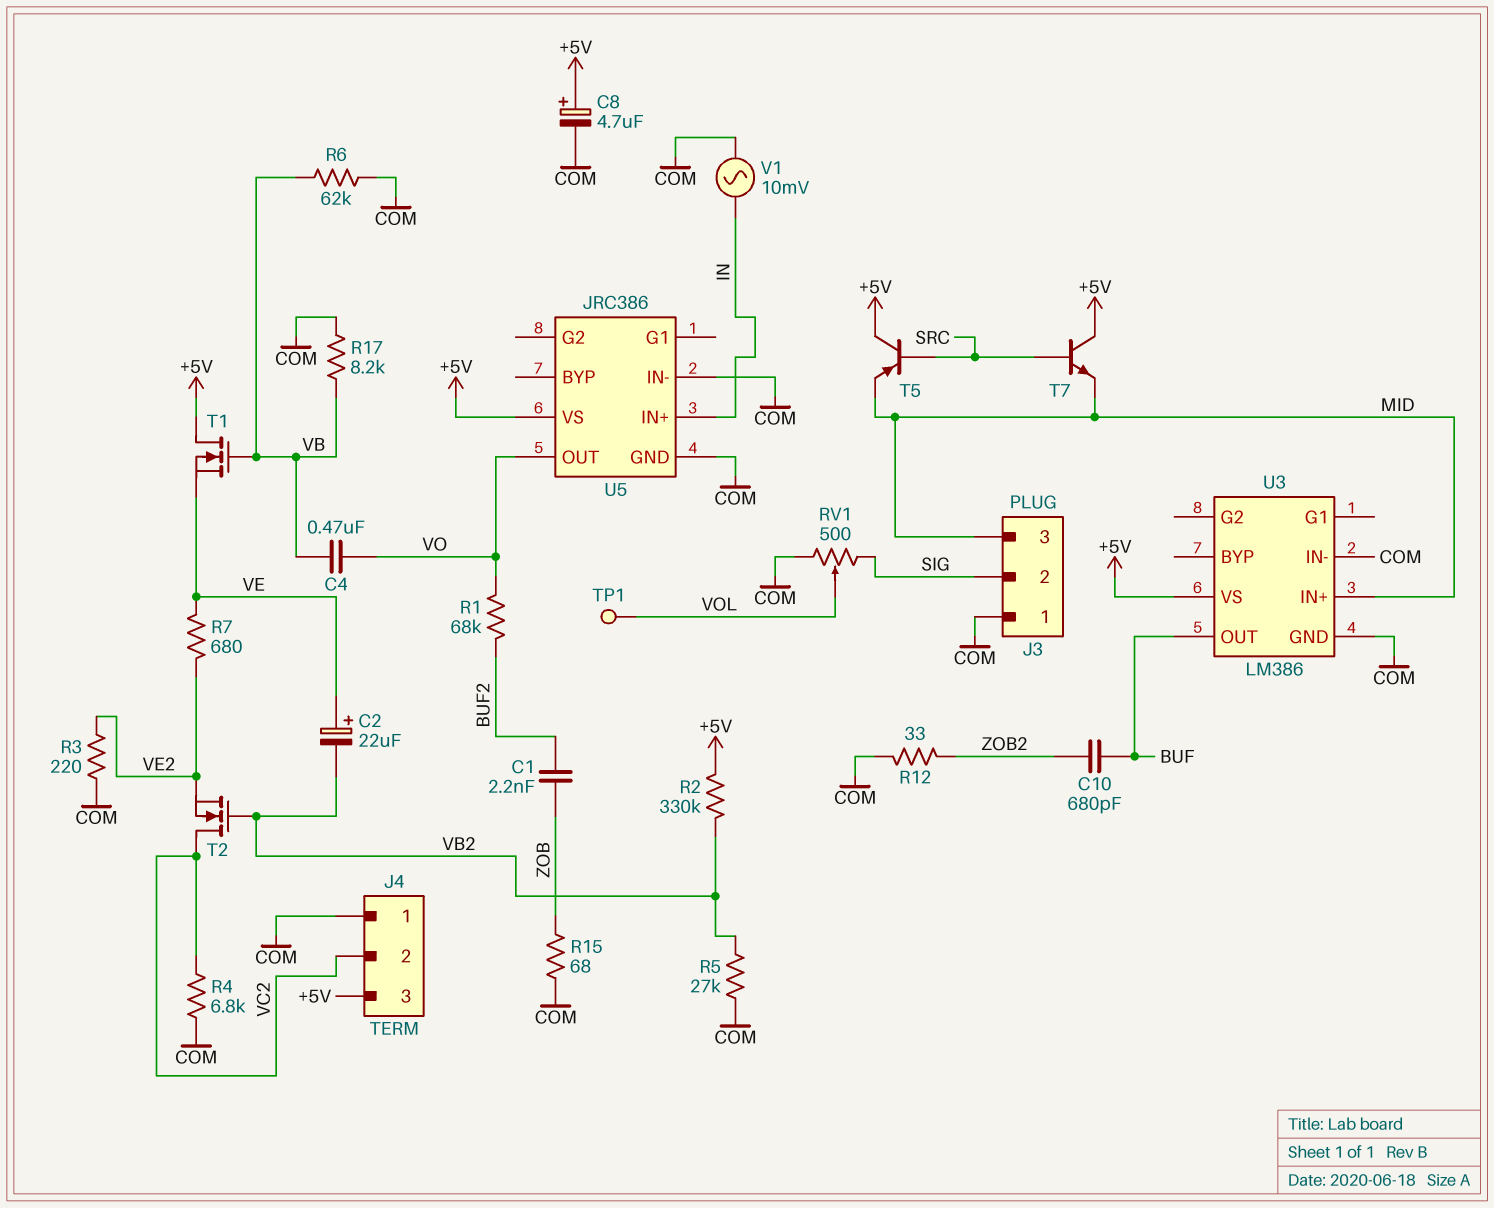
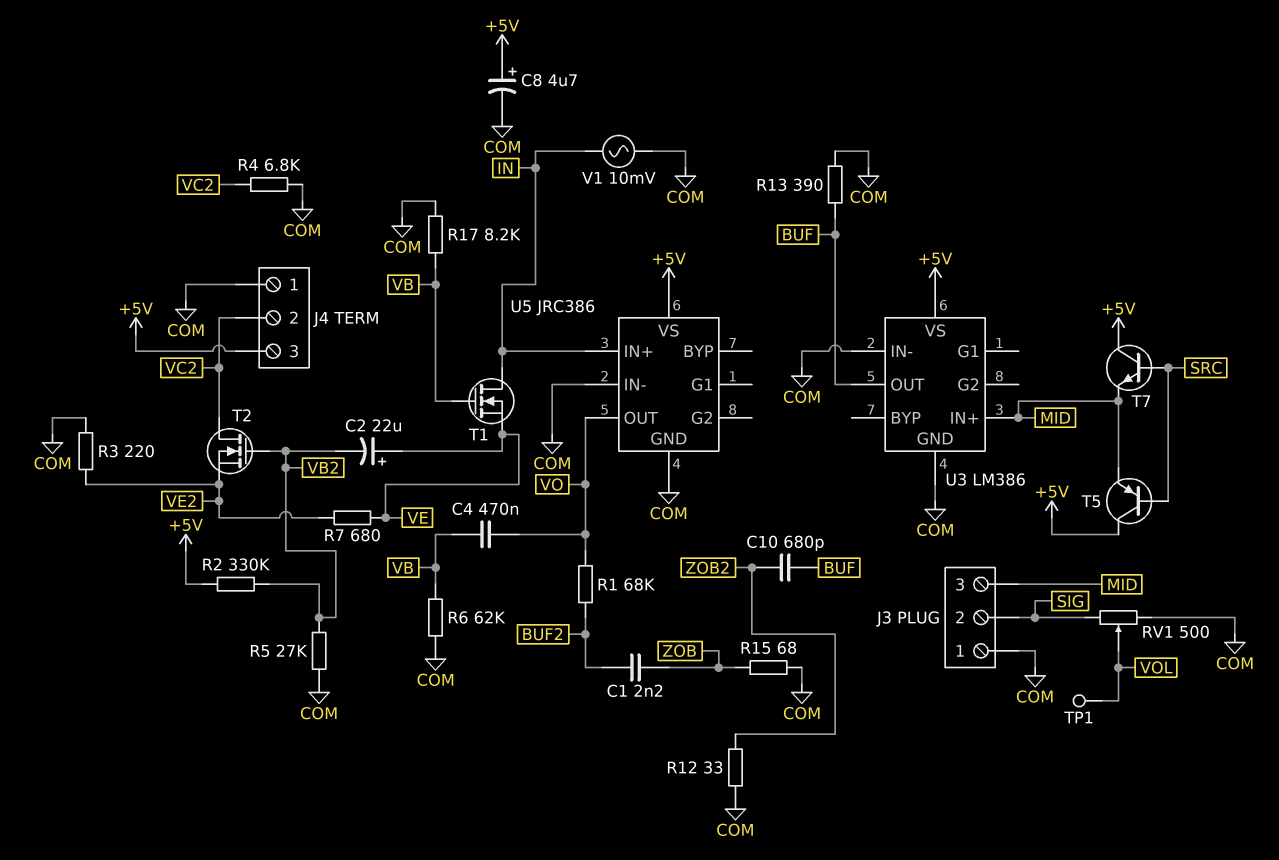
R13: none -> 390 (BUF, COM)
T1: NMOS (G VB, D +5V, S VE) -> NMOS (G VB, D IN, S VE)

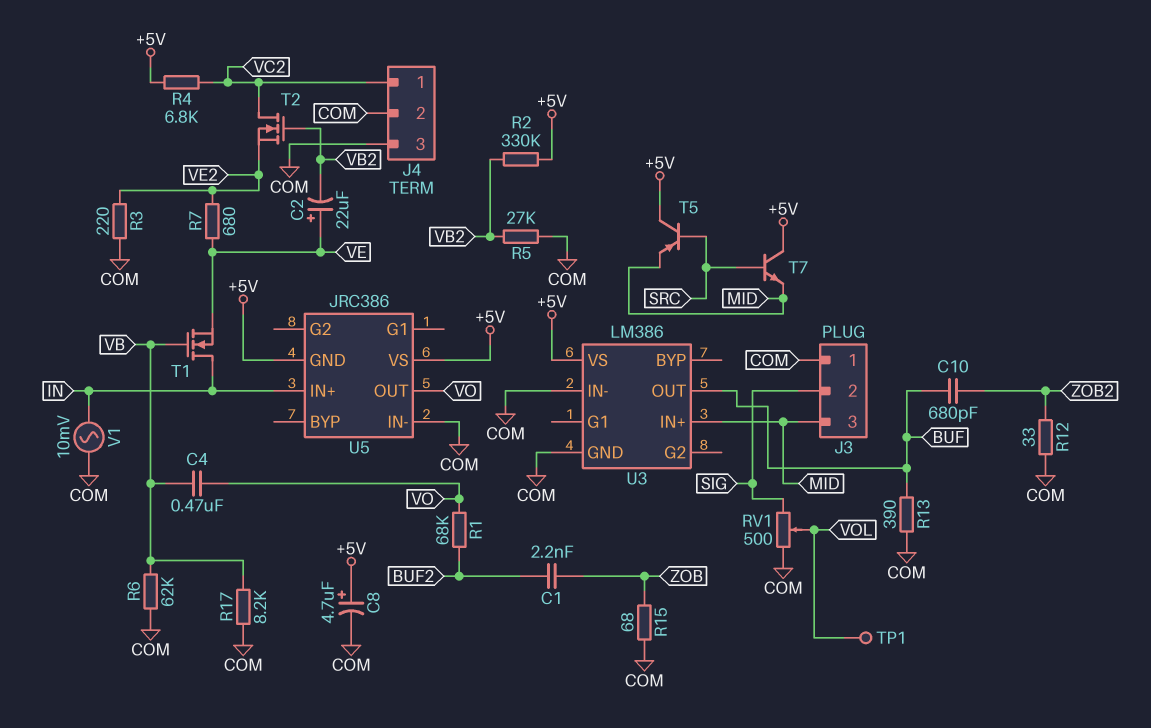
J4 pin 1: COM -> VC2
J4 pin 2: VC2 -> COM
J4 pin 3: +5V -> COM
R4: 6.8k (COM, VC2) -> 6.8k (+5V, VC2)
U5 pin GND: COM -> +5V

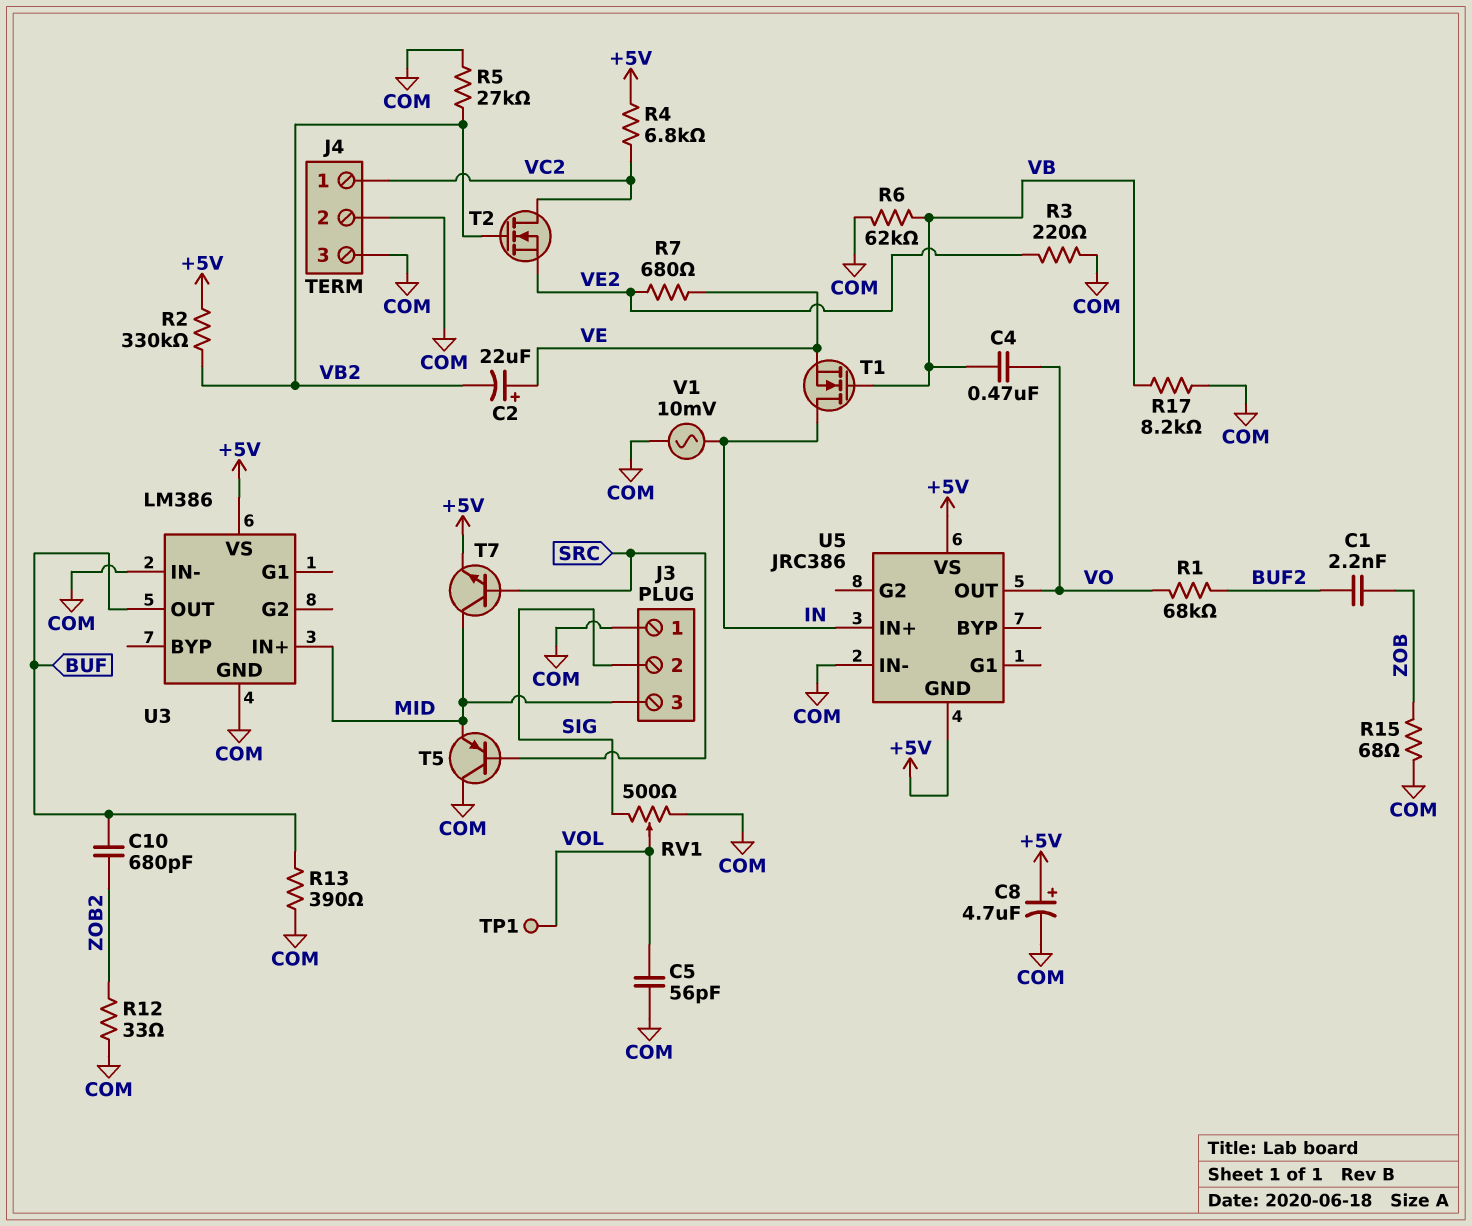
C5: none -> 56pF (COM, VOL)
T5: PNP (B SRC, C +5V, E MID) -> PNP (B SRC, C COM, E MID)
T7: NPN (B SRC, C +5V, E MID) -> NPN (B SRC, C MID, E +5V)

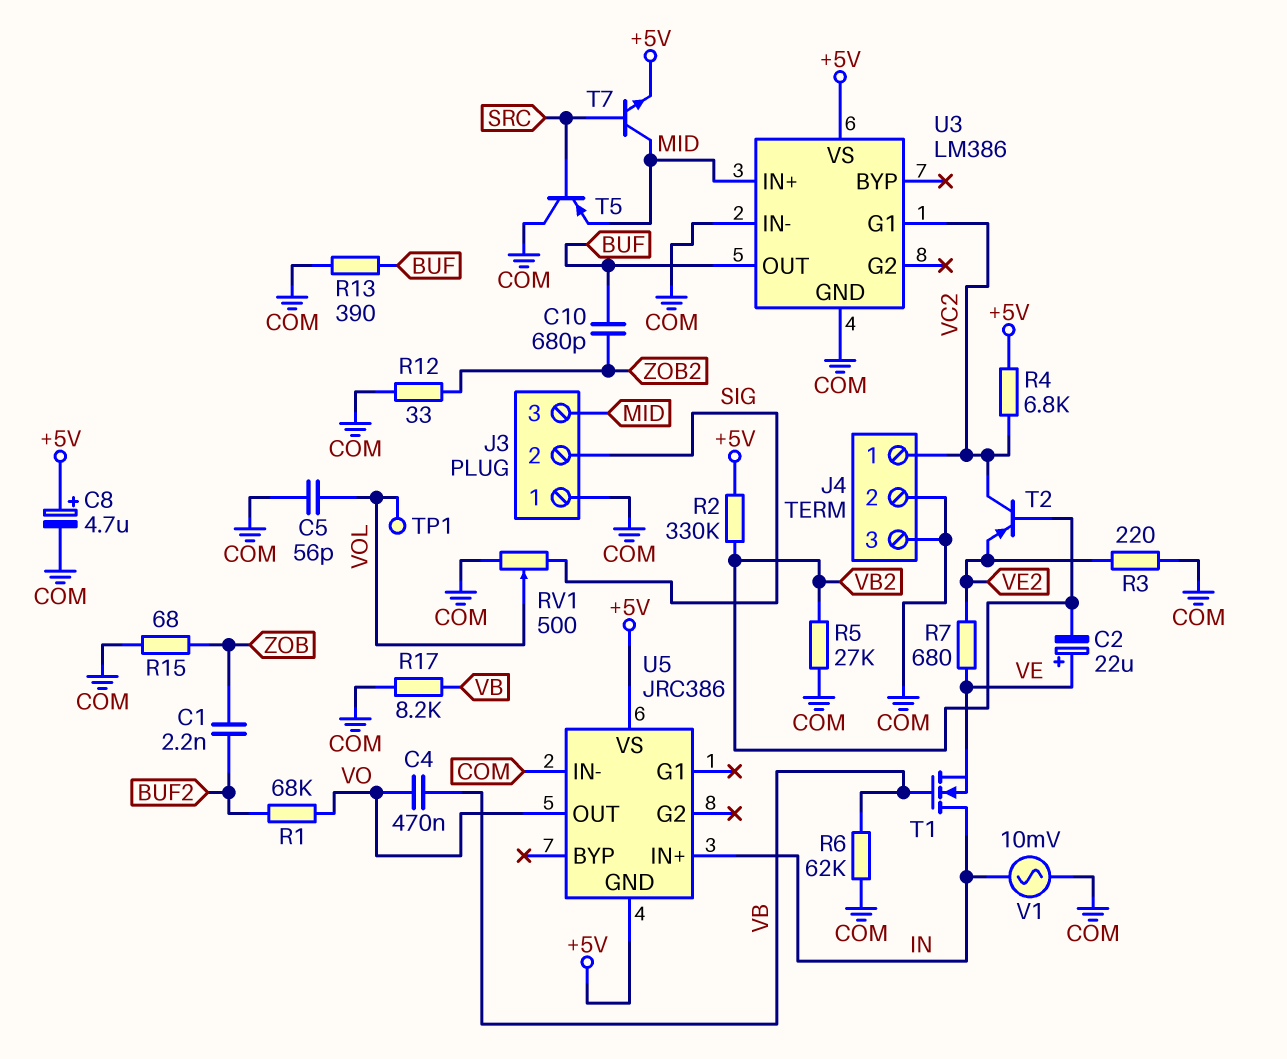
T2: NMOS (G VB2, D VC2, S VE2) -> PNP (B VB2, C VC2, E VE2)
U3 pin G1: none -> VC2

